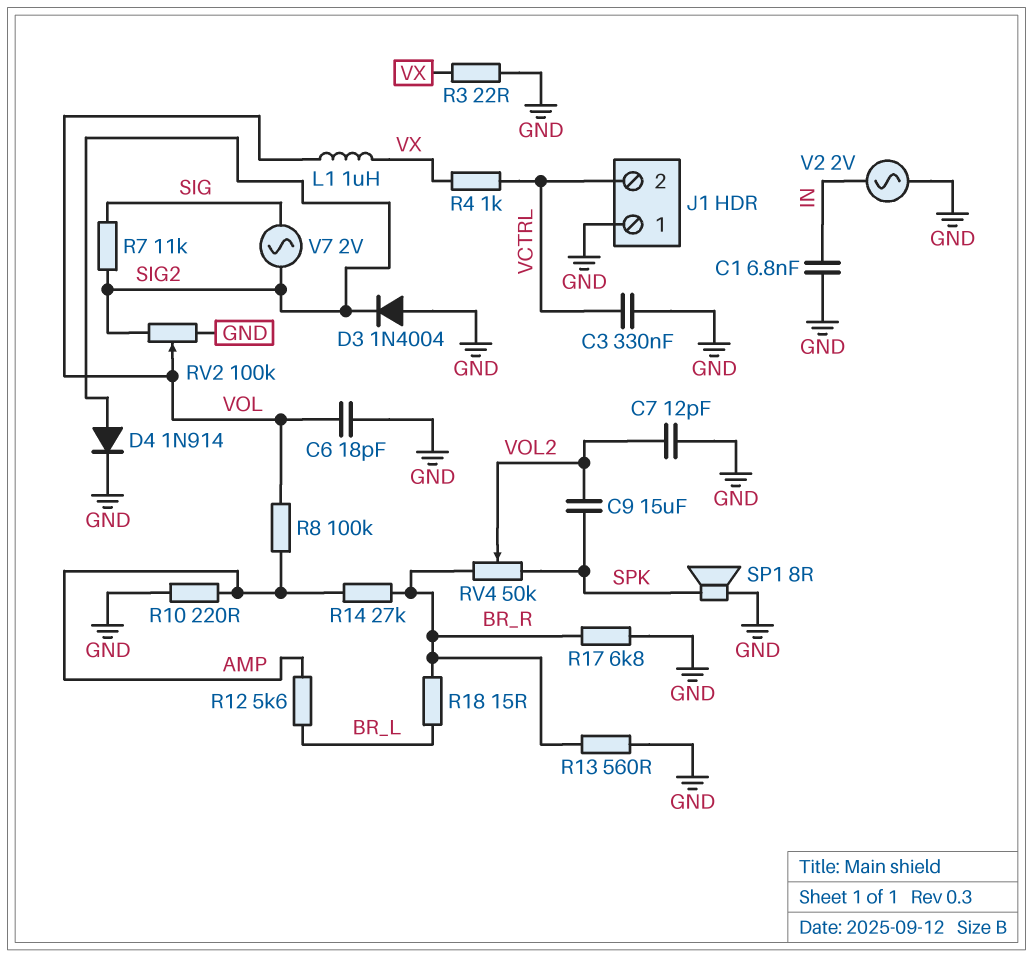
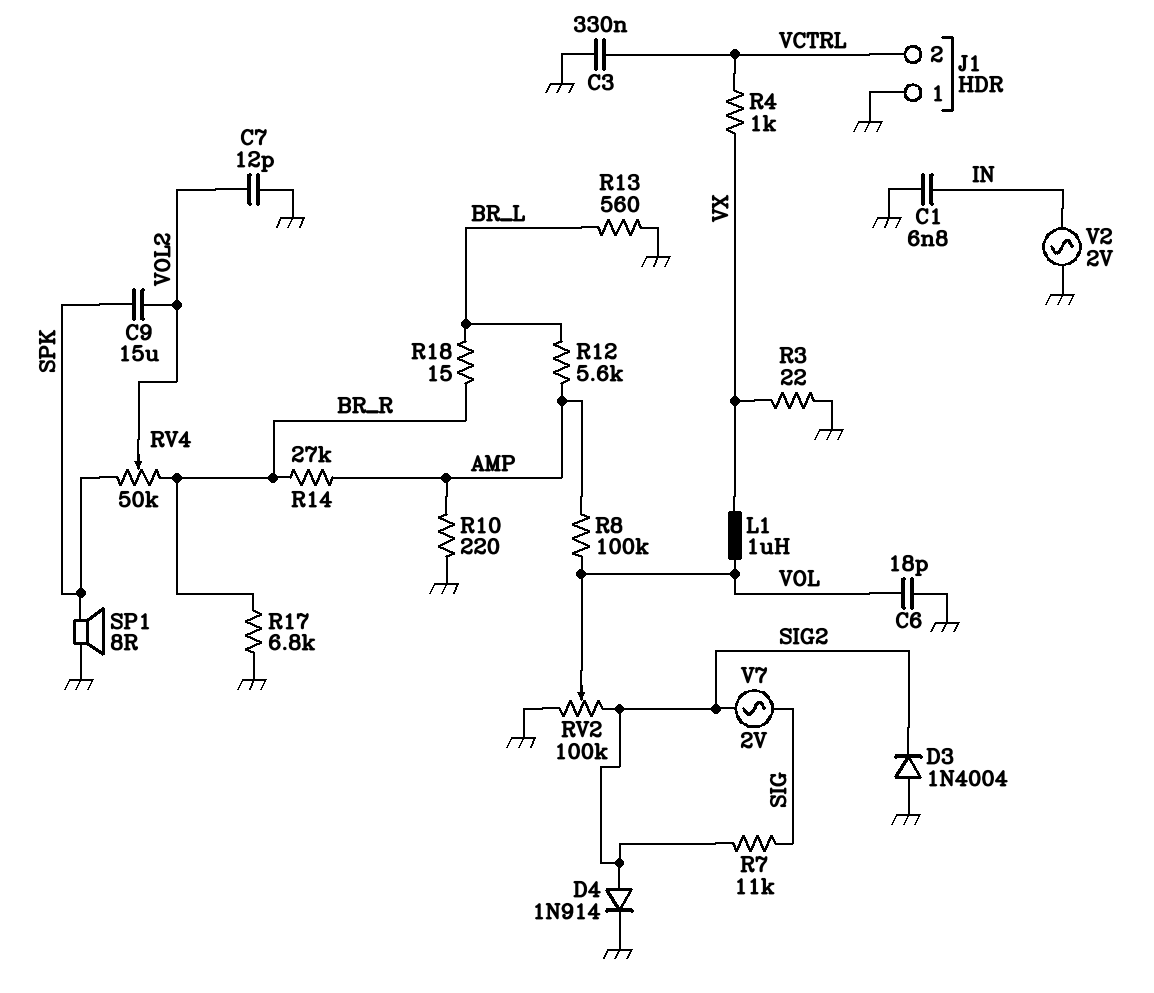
R13: 560 (BR_R, GND) -> 560 (BR_L, GND)

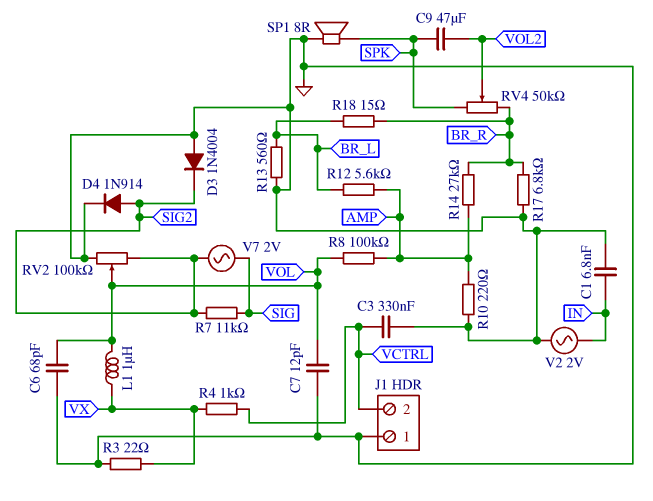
C6: 18pF (GND, VOL) -> 68pF (GND, VOL)
C7: 12pF (GND, VOL2) -> 12pF (GND, VOL)
C9: 15uF (SPK, VOL2) -> 47uF (SPK, VOL2)

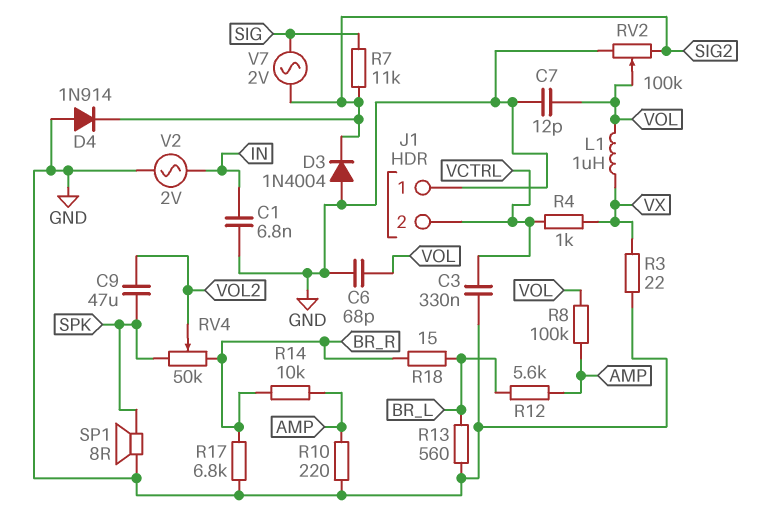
D4: diode 1N914 (A SIG2, K GND) -> diode 1N914 (A GND, K SIG2)
R14: 27k (AMP, BR_R) -> 10k (AMP, BR_R)

